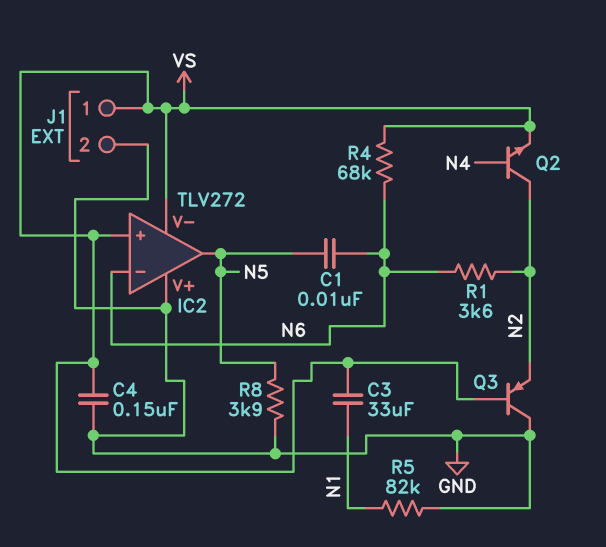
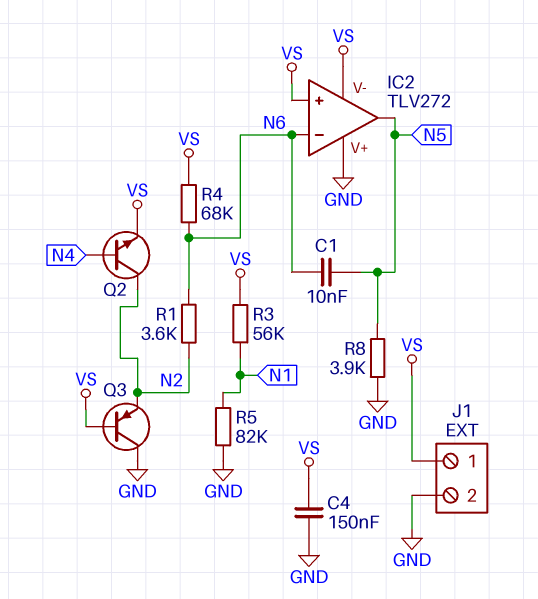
C3: 33uF (N1, VS) -> none
R3: none -> 56k (N1, VS)

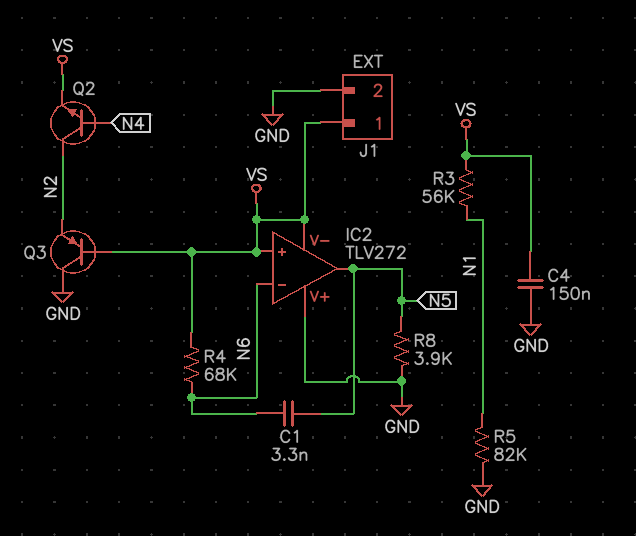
C1: 10nF (N5, N6) -> 3.3nF (N5, N6)
R1: 3.6k (N2, N6) -> none

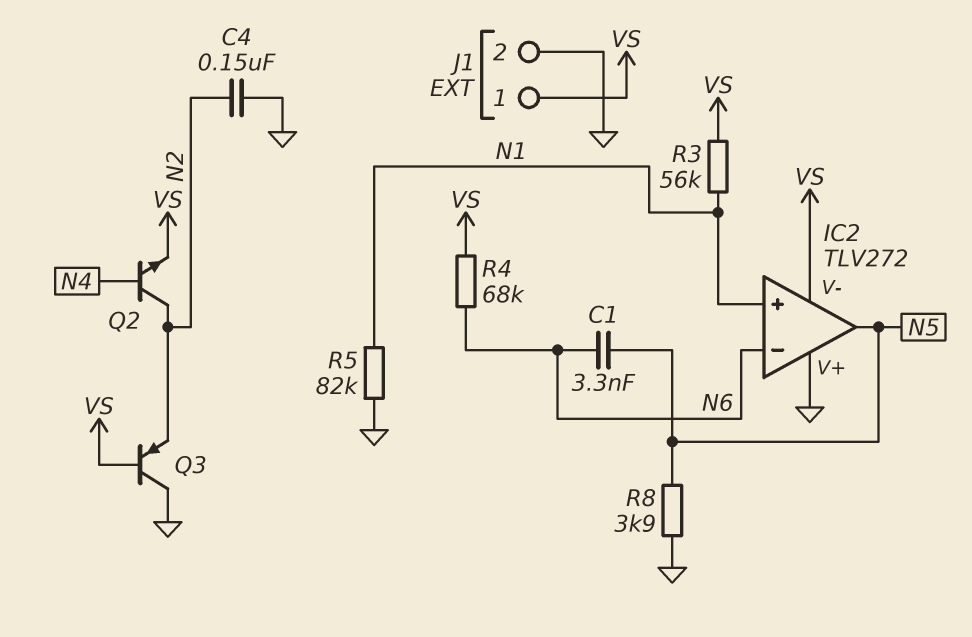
C4: 150nF (GND, VS) -> 150nF (GND, N2)
IC2 pin in+: VS -> N1

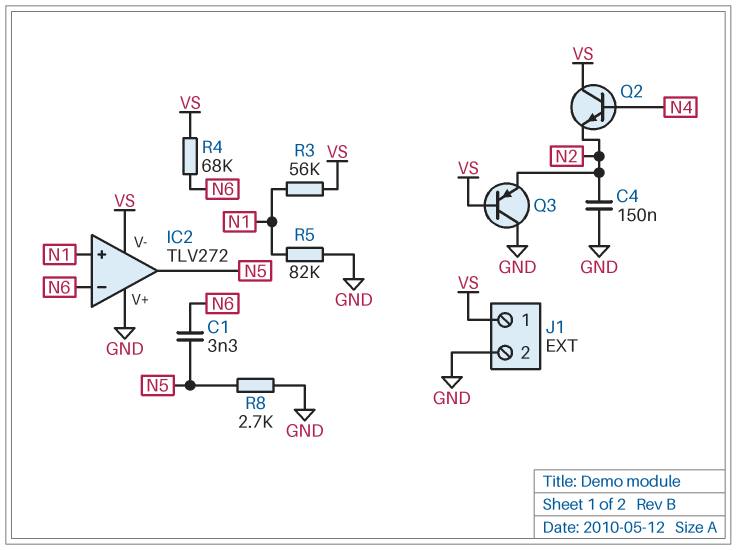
Q2: NPN (B N4, C N2, E VS) -> NPN (B N4, C VS, E N2)
R8: 3.9k (GND, N5) -> 2.7k (GND, N5)

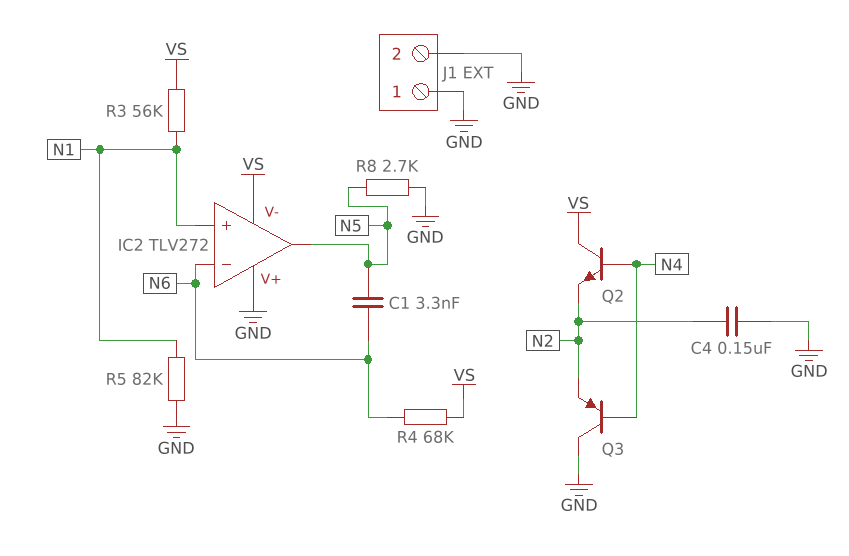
J1 pin 1: VS -> GND
Q3: PNP (B VS, C GND, E N2) -> PNP (B N4, C GND, E N2)

